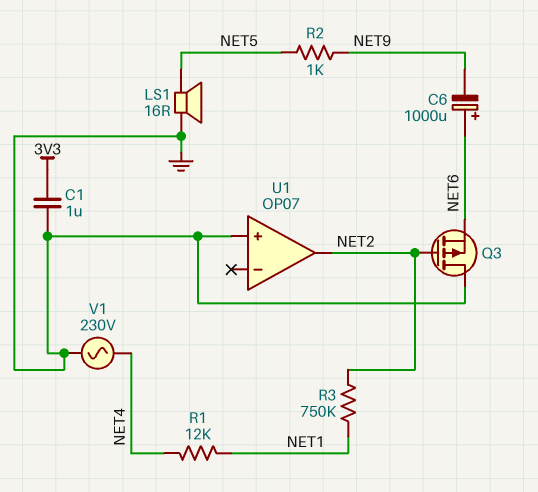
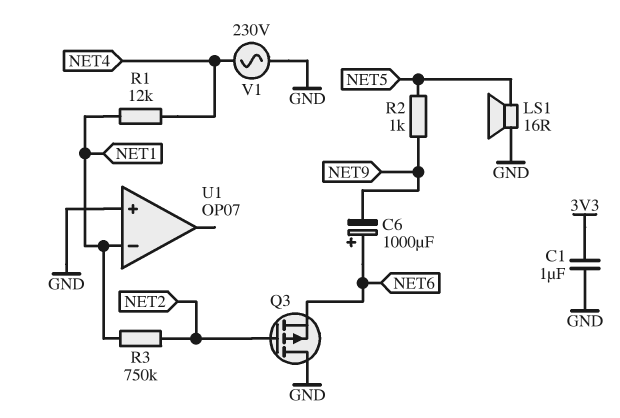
U1 pin in-: none -> NET1
U1 pin out: NET2 -> none

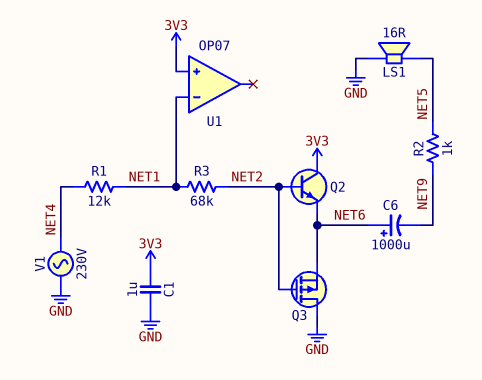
Q2: none -> NPN (B NET2, C 3V3, E NET6)
R3: 750k (NET1, NET2) -> 68k (NET1, NET2)
U1 pin in+: GND -> 3V3

